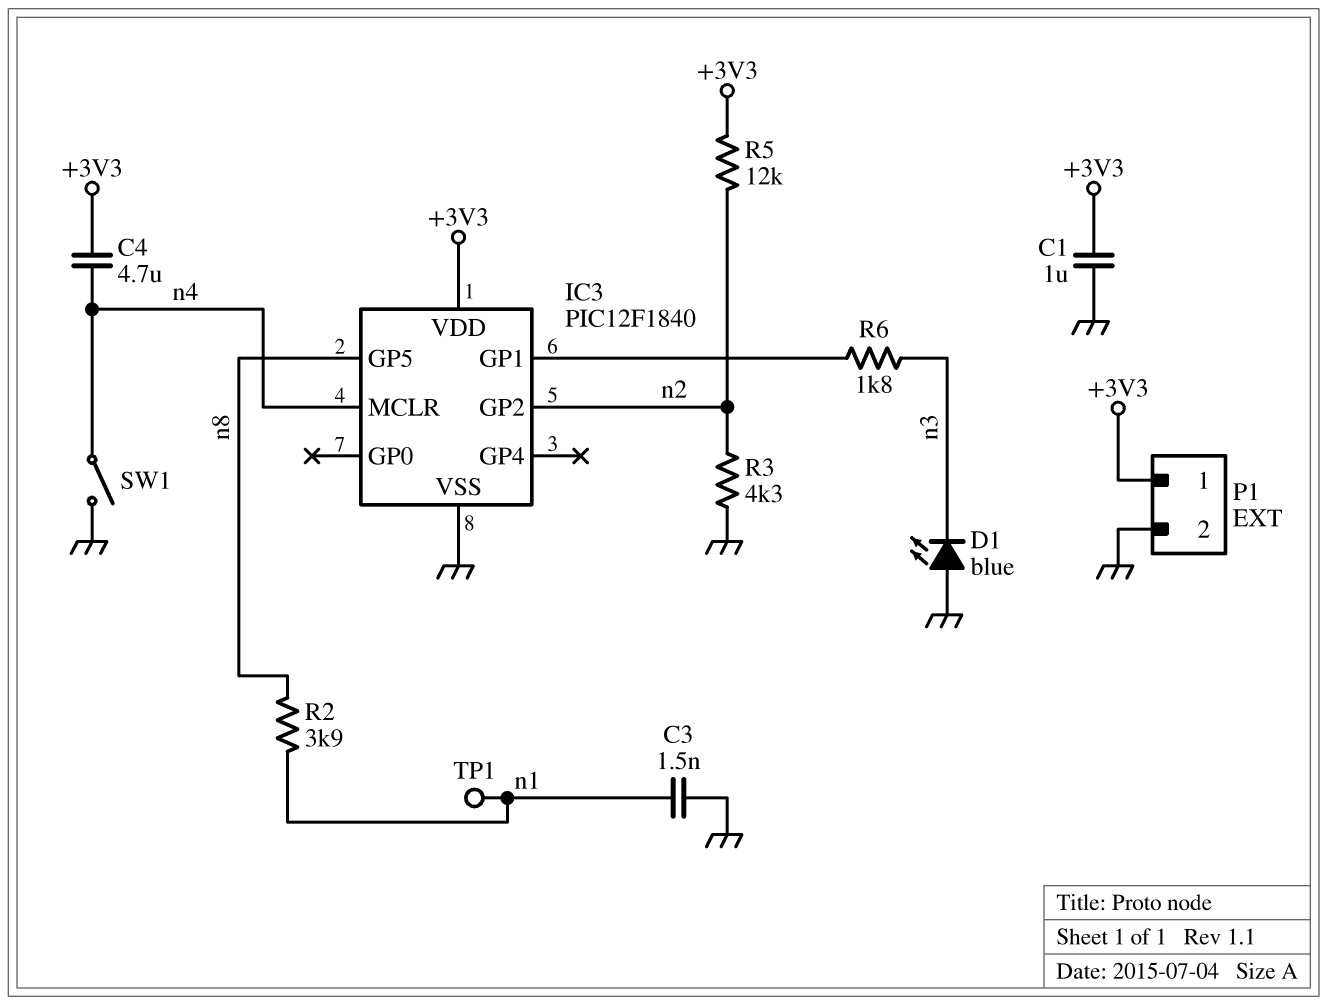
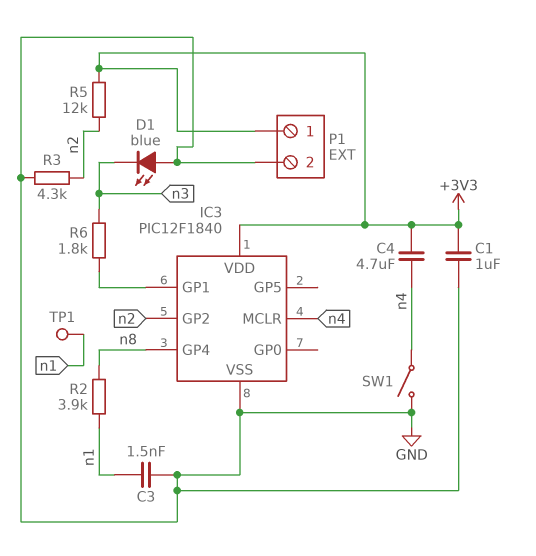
IC3 pin GP4: none -> n8
IC3 pin GP5: n8 -> none

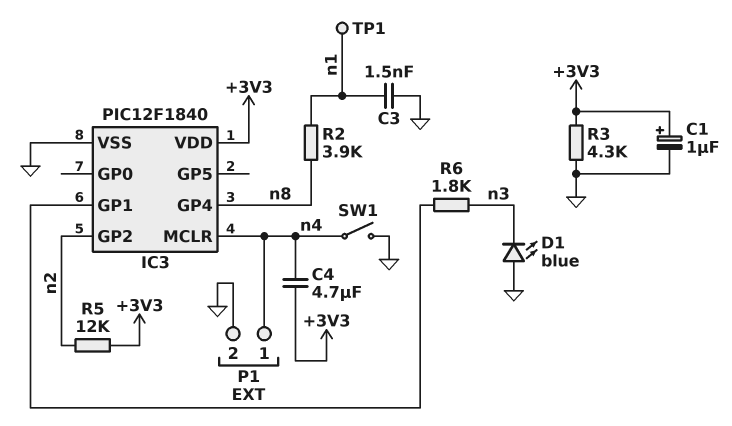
C1: 1uF (+3V3, GND) -> 1uF (plus +3V3, minus GND)
P1 pin 1: +3V3 -> n4
R3: 4.3k (GND, n2) -> 4.3k (+3V3, GND)

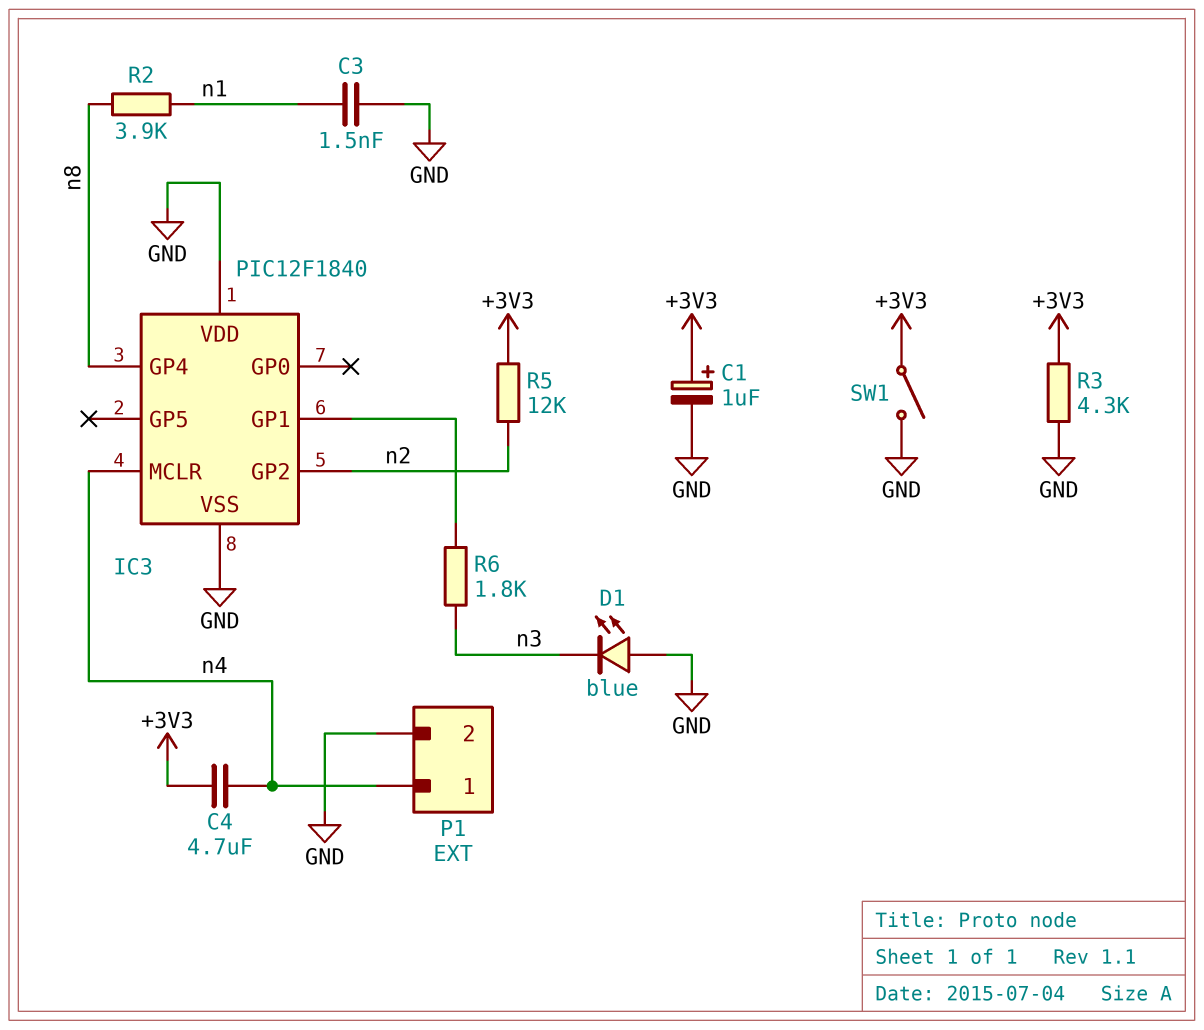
IC3 pin VDD: +3V3 -> GND
SW1: switch (GND, n4) -> switch (+3V3, GND)
TP1: test point (n1) -> none

